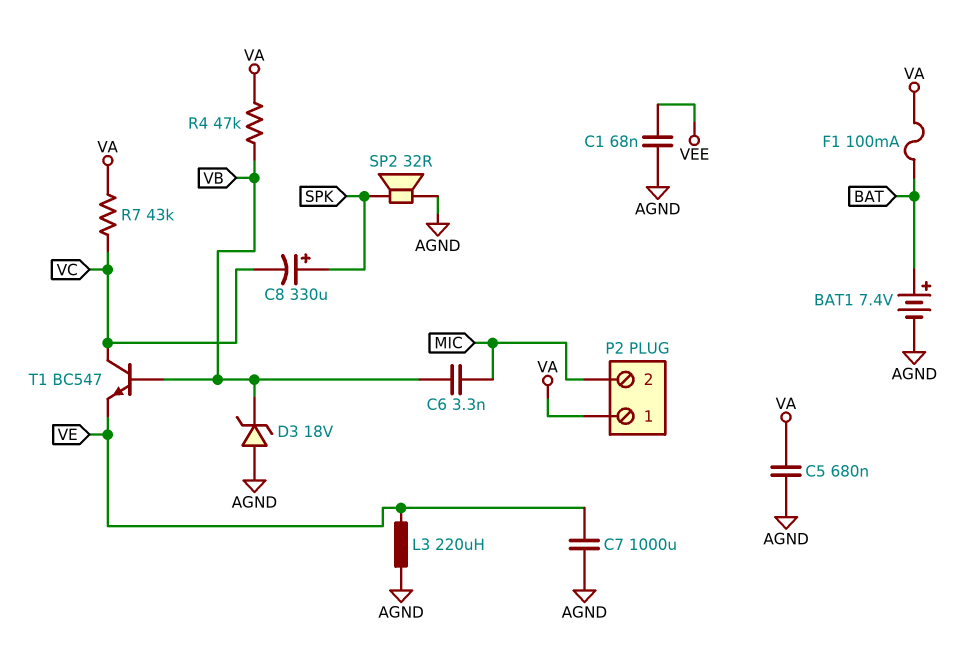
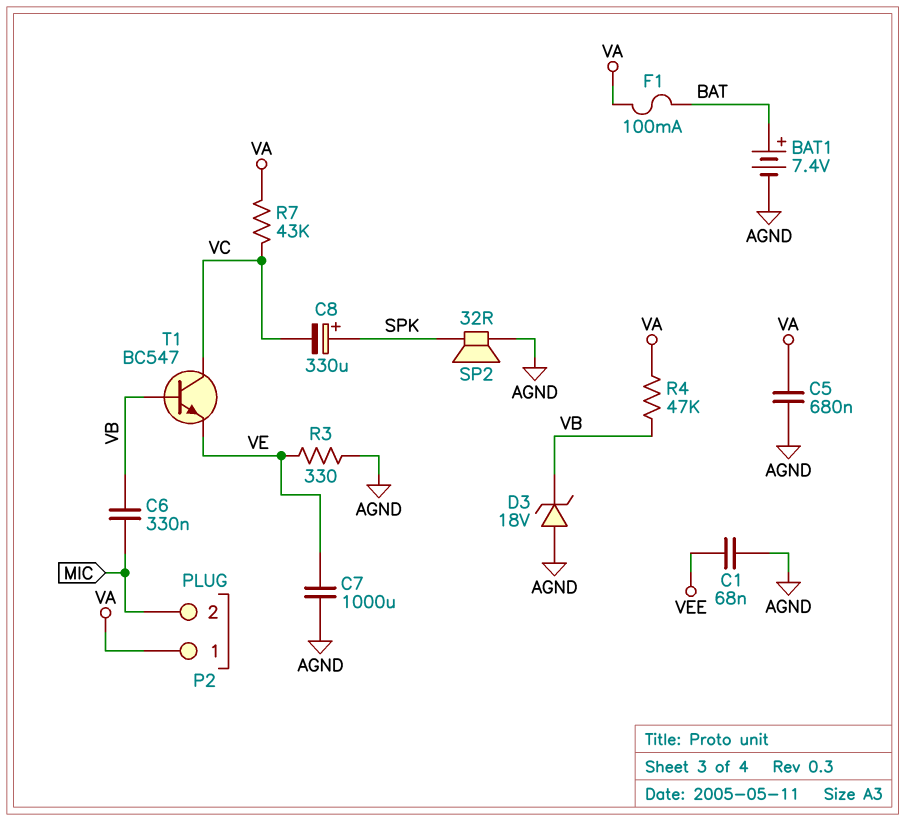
C6: 3.3nF (MIC, VB) -> 330nF (MIC, VB)
L3: 220uH (AGND, VE) -> none
R3: none -> 330 (AGND, VE)

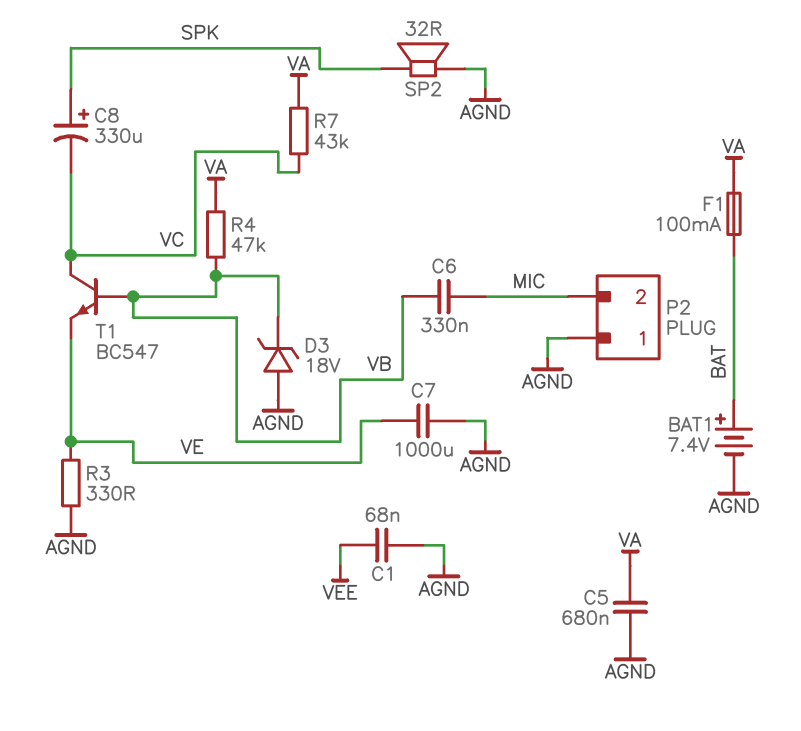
P2 pin 1: VA -> AGND

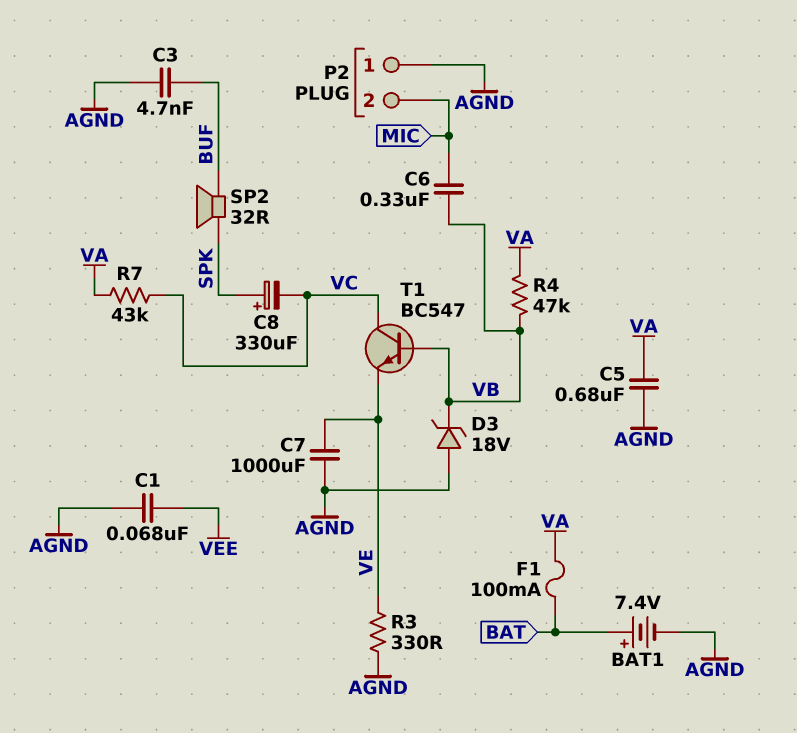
C3: none -> 4.7nF (AGND, BUF)
SP2: speaker 32R (AGND, SPK) -> speaker 32R (BUF, SPK)

